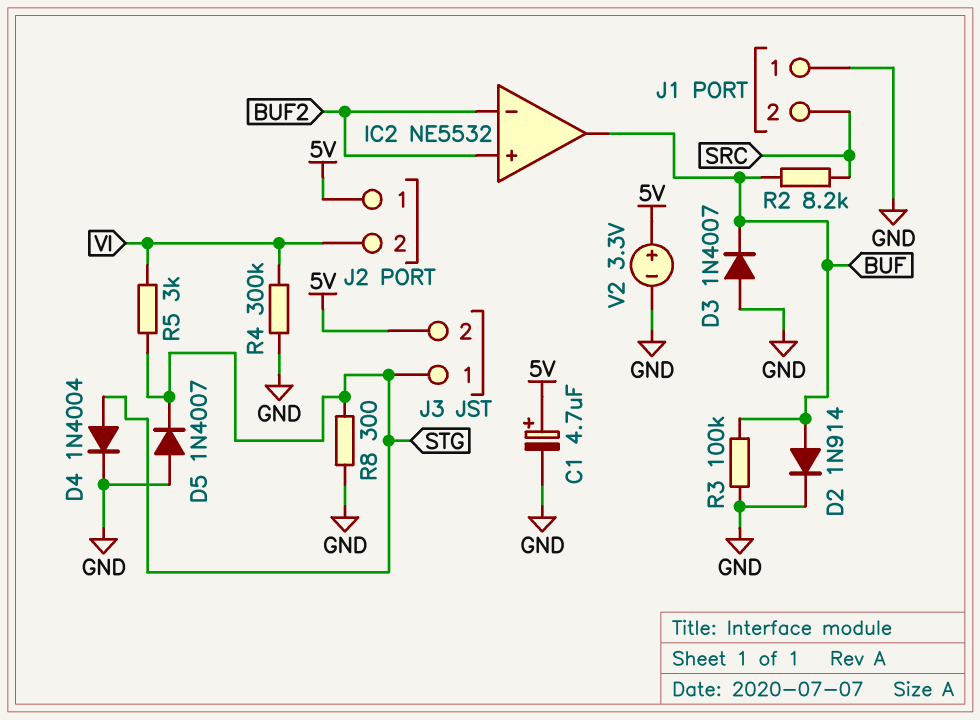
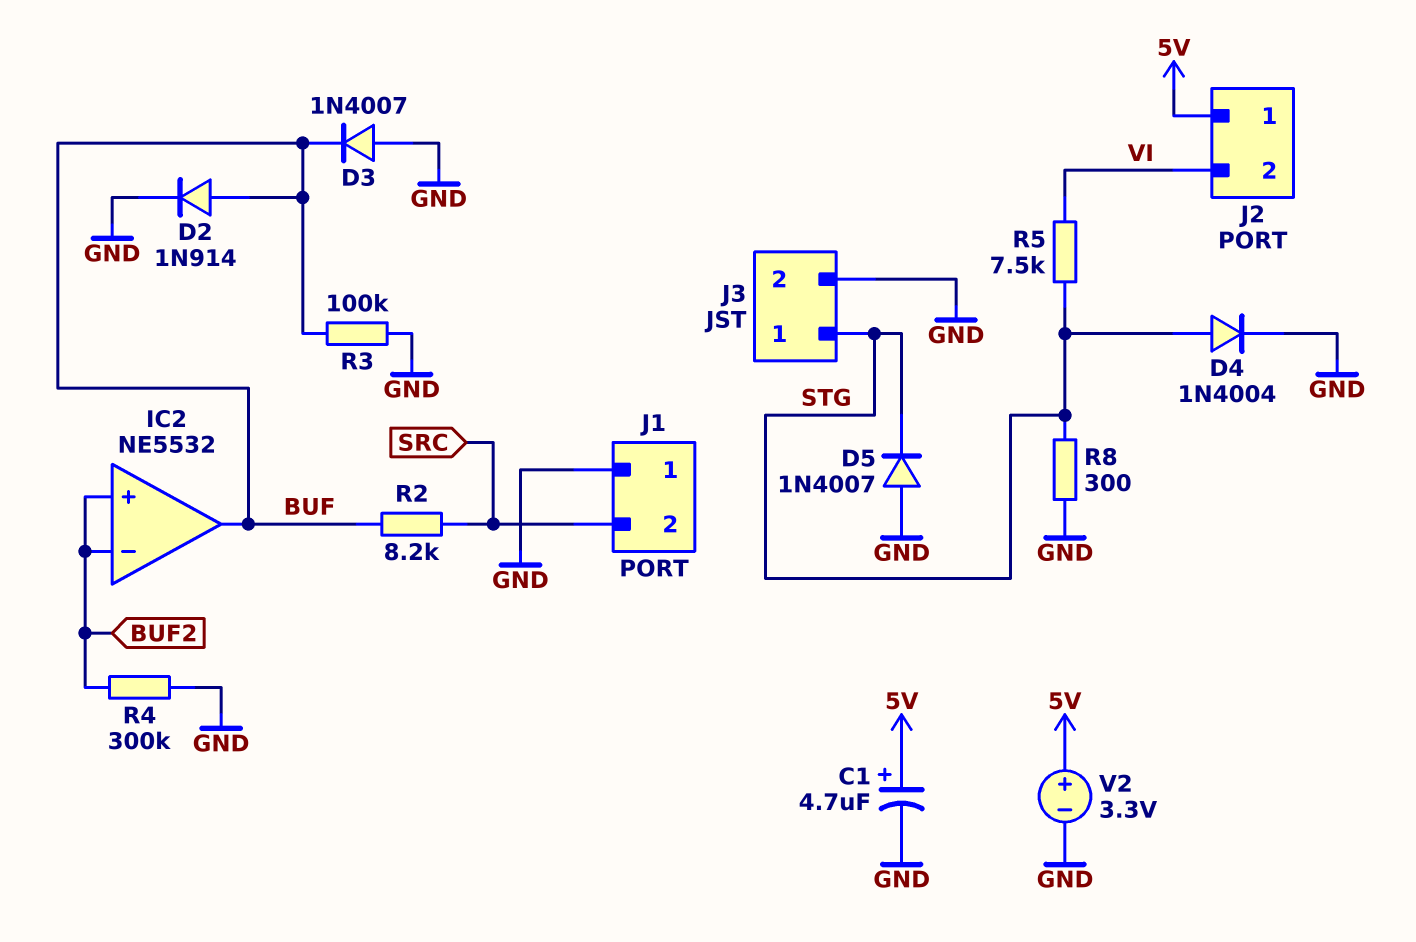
J3 pin 2: 5V -> GND
R4: 300k (GND, VI) -> 300k (BUF2, GND)
R5: 3k (STG, VI) -> 7.5k (STG, VI)

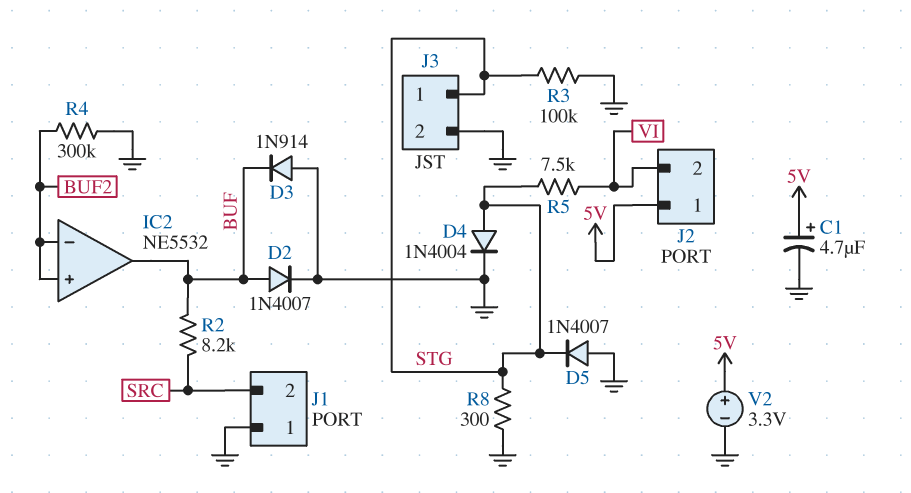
D2: diode 1N914 (A BUF, K GND) -> diode 1N4007 (A BUF, K GND)
D3: diode 1N4007 (A GND, K BUF) -> diode 1N914 (A GND, K BUF)
R3: 100k (BUF, GND) -> 100k (GND, STG)

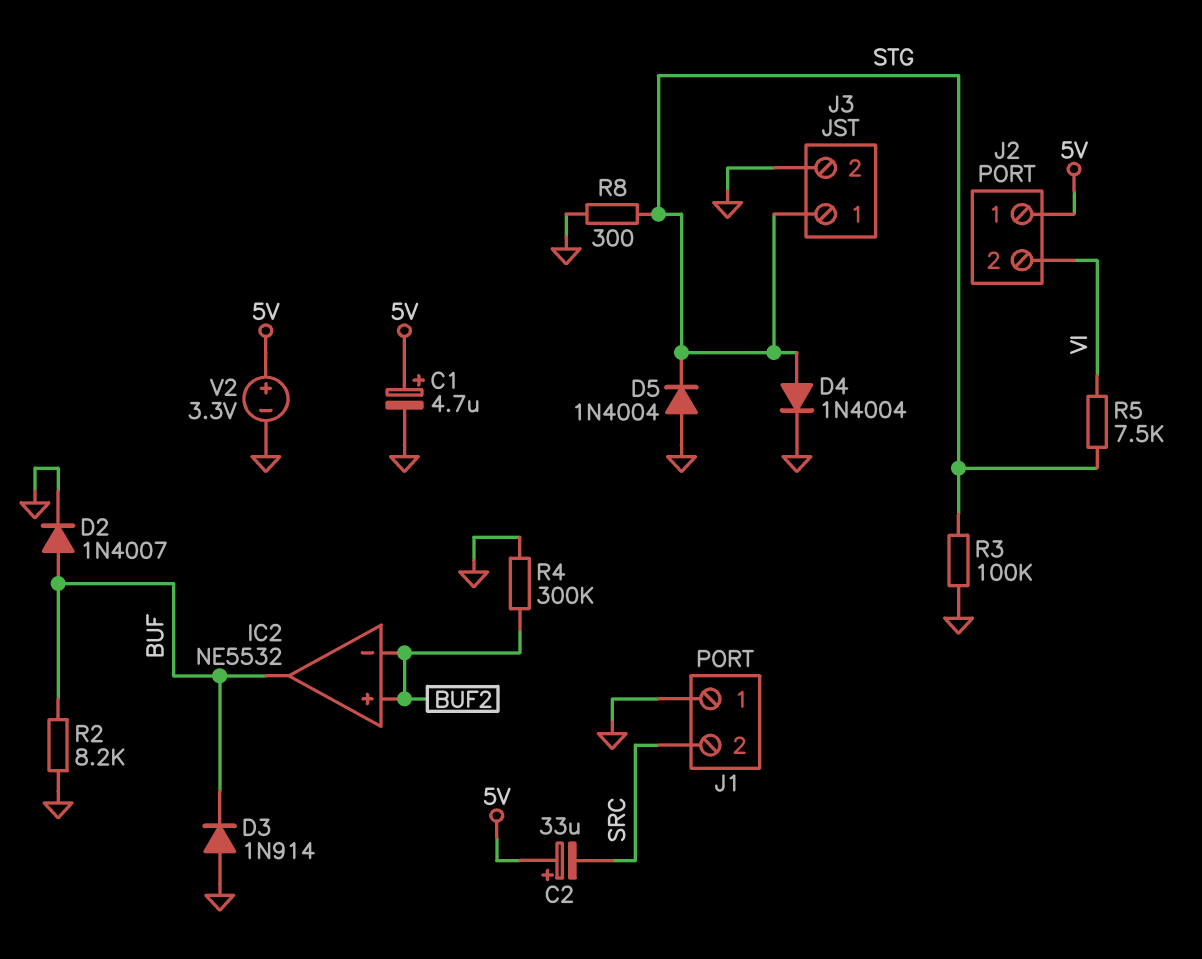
C2: none -> 33uF (plus 5V, minus SRC)
D5: diode 1N4007 (A GND, K STG) -> diode 1N4004 (A GND, K STG)
R2: 8.2k (BUF, SRC) -> 8.2k (BUF, GND)

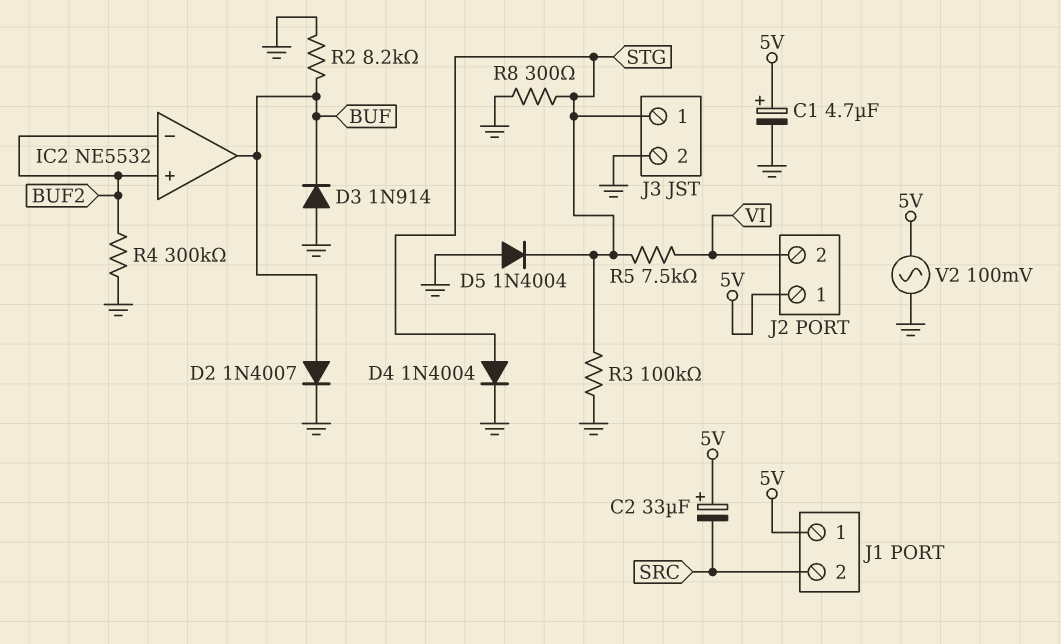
J1 pin 1: GND -> 5V
V2: 3.3V (plus 5V, minus GND) -> AC 100mV (5V, GND)

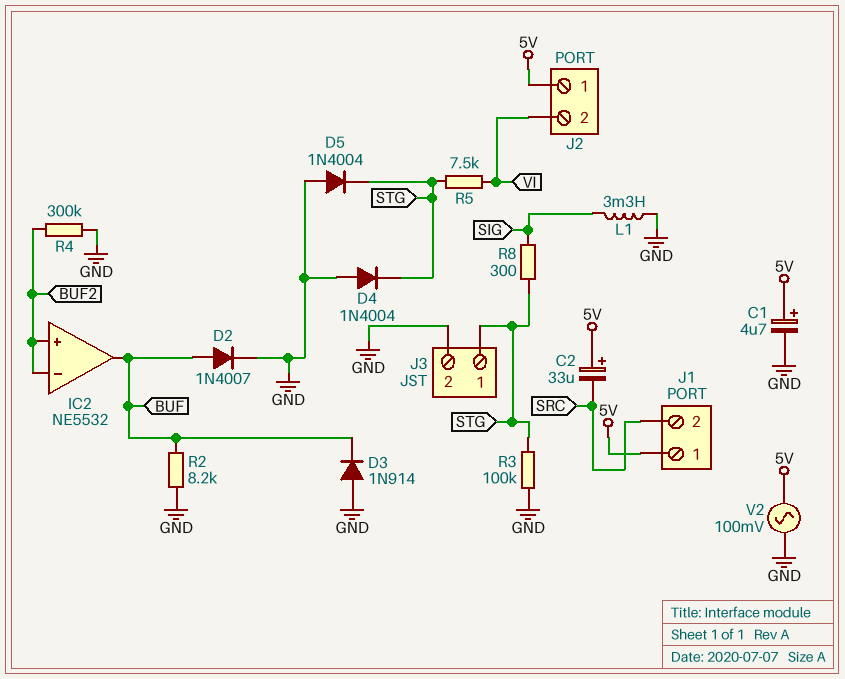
D4: diode 1N4004 (A STG, K GND) -> diode 1N4004 (A GND, K STG)
L1: none -> 3.3mH (GND, SIG)
R8: 300 (GND, STG) -> 300 (SIG, STG)

